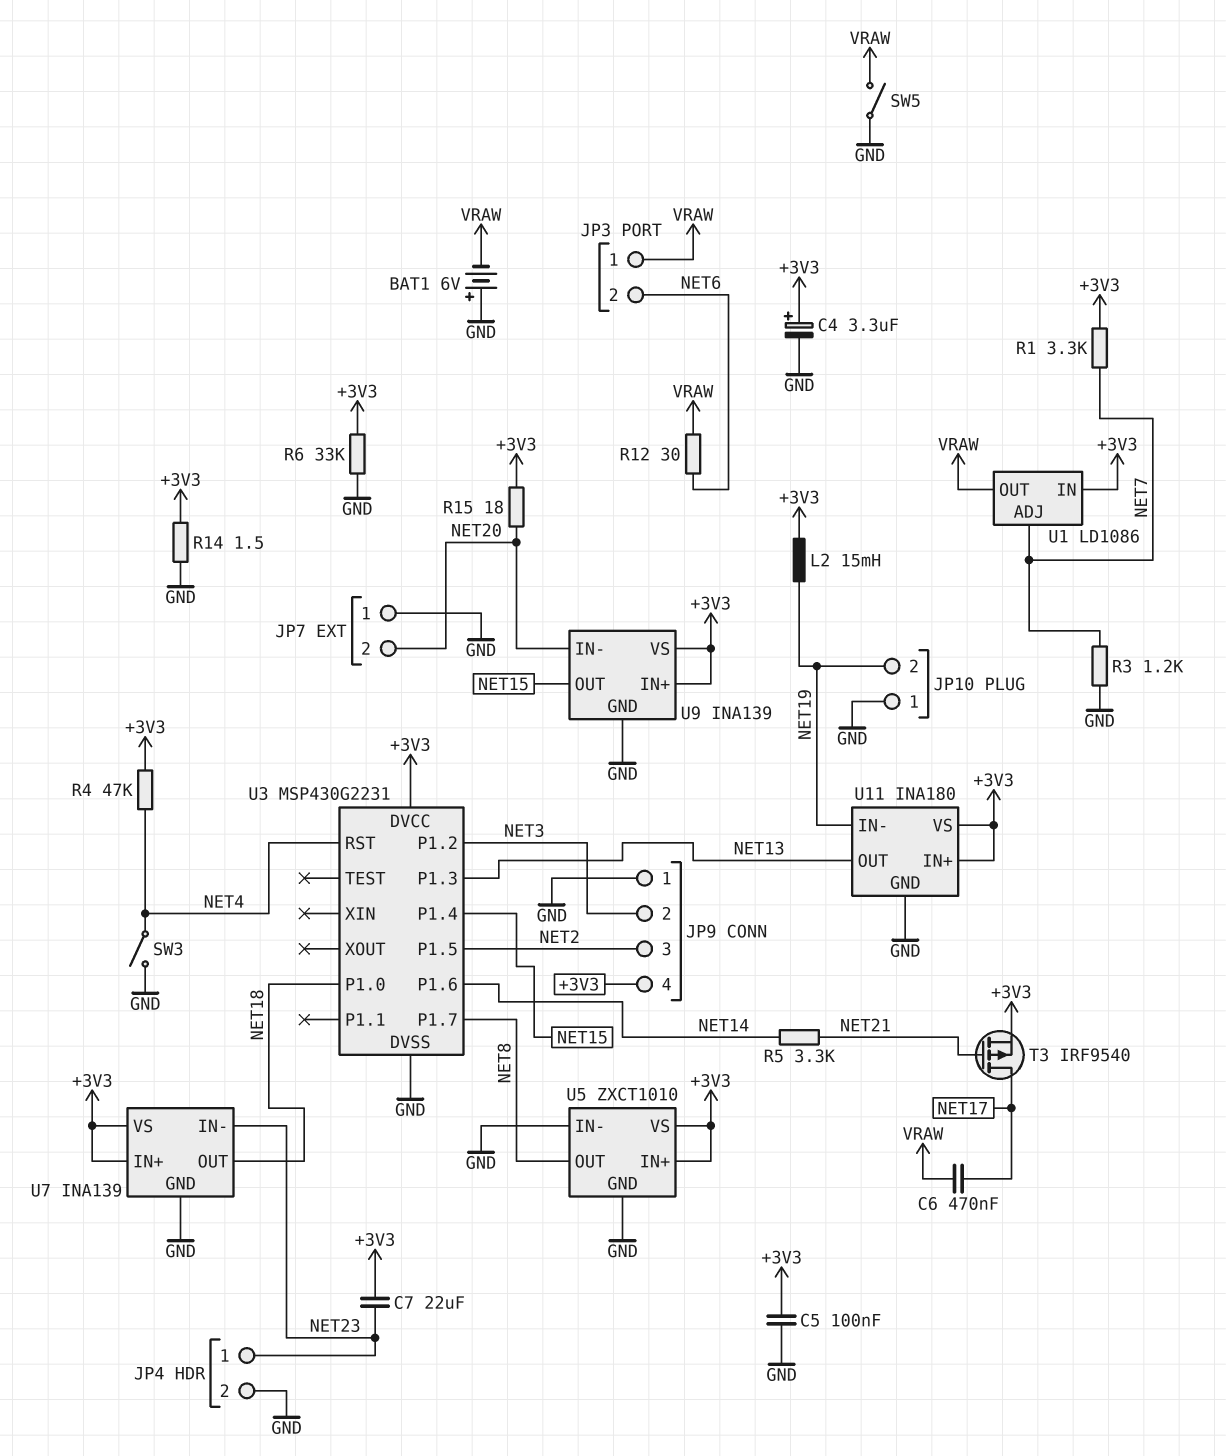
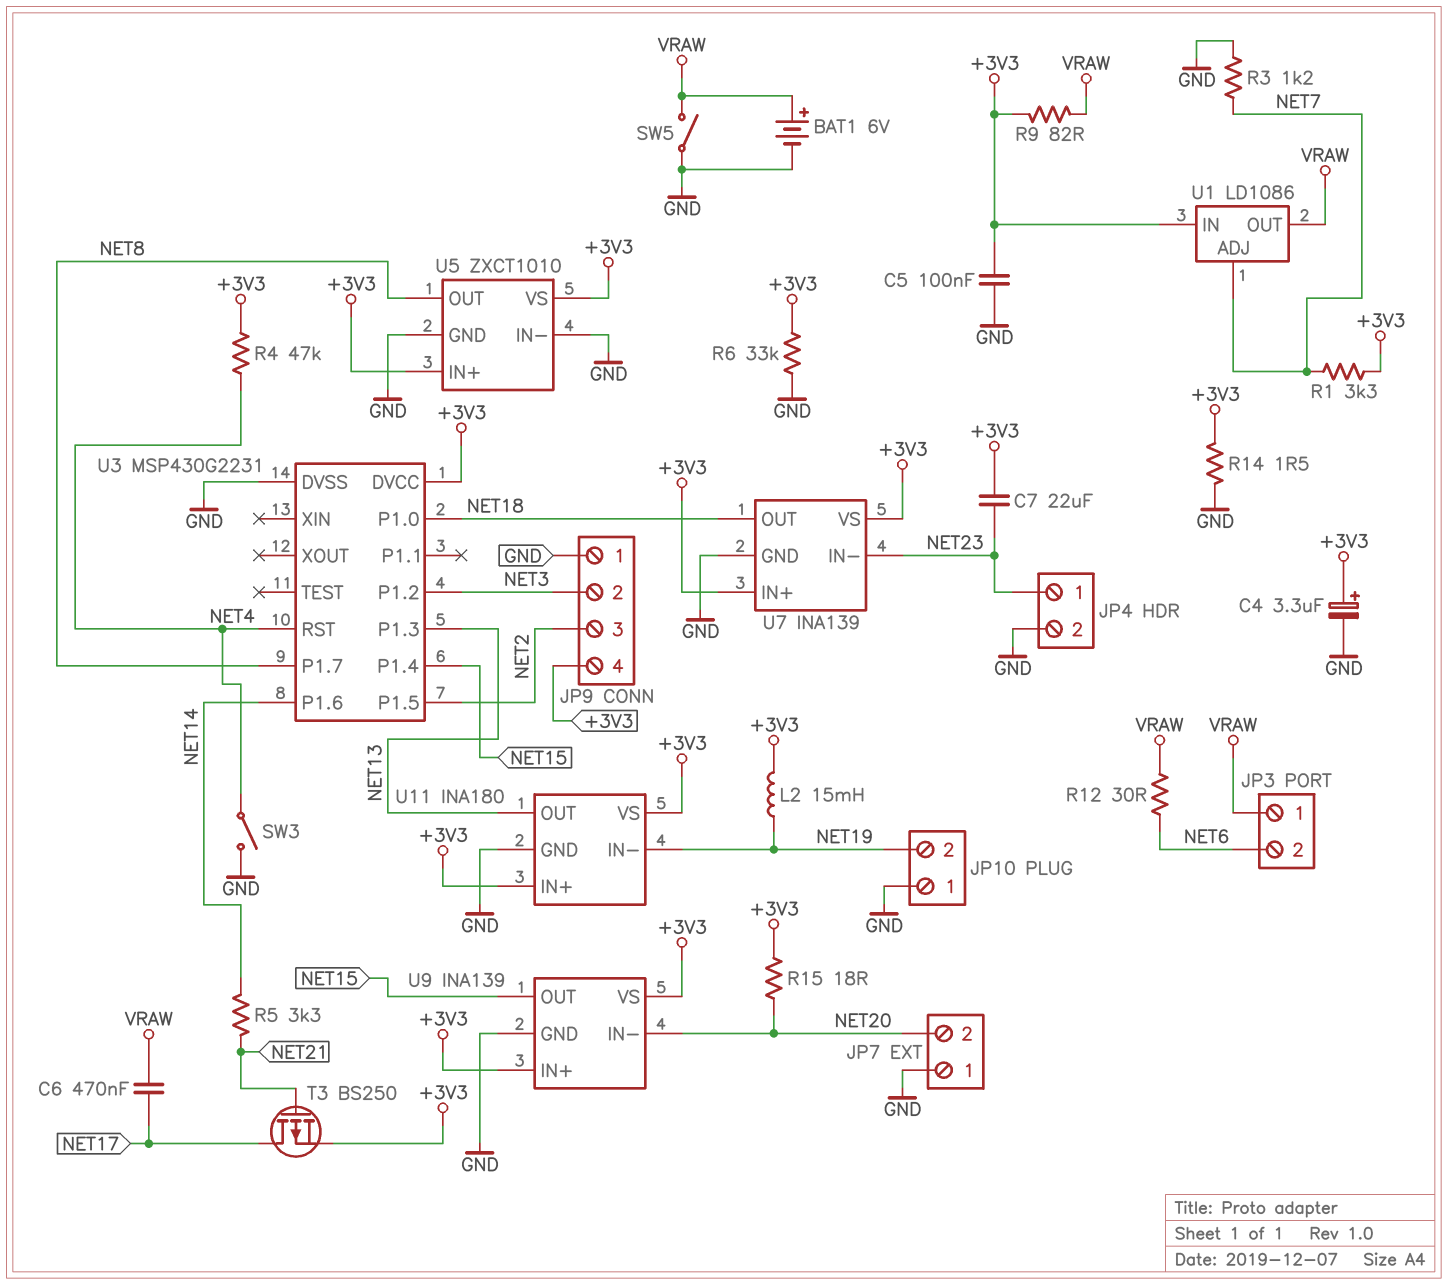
BAT1: 6V (plus GND, minus VRAW) -> 6V (plus VRAW, minus GND)
R9: none -> 82 (+3V3, VRAW)
T3: PMOS IRF9540 (G NET21, D NET17, S +3V3) -> PMOS BS250 (G NET21, D NET17, S +3V3)

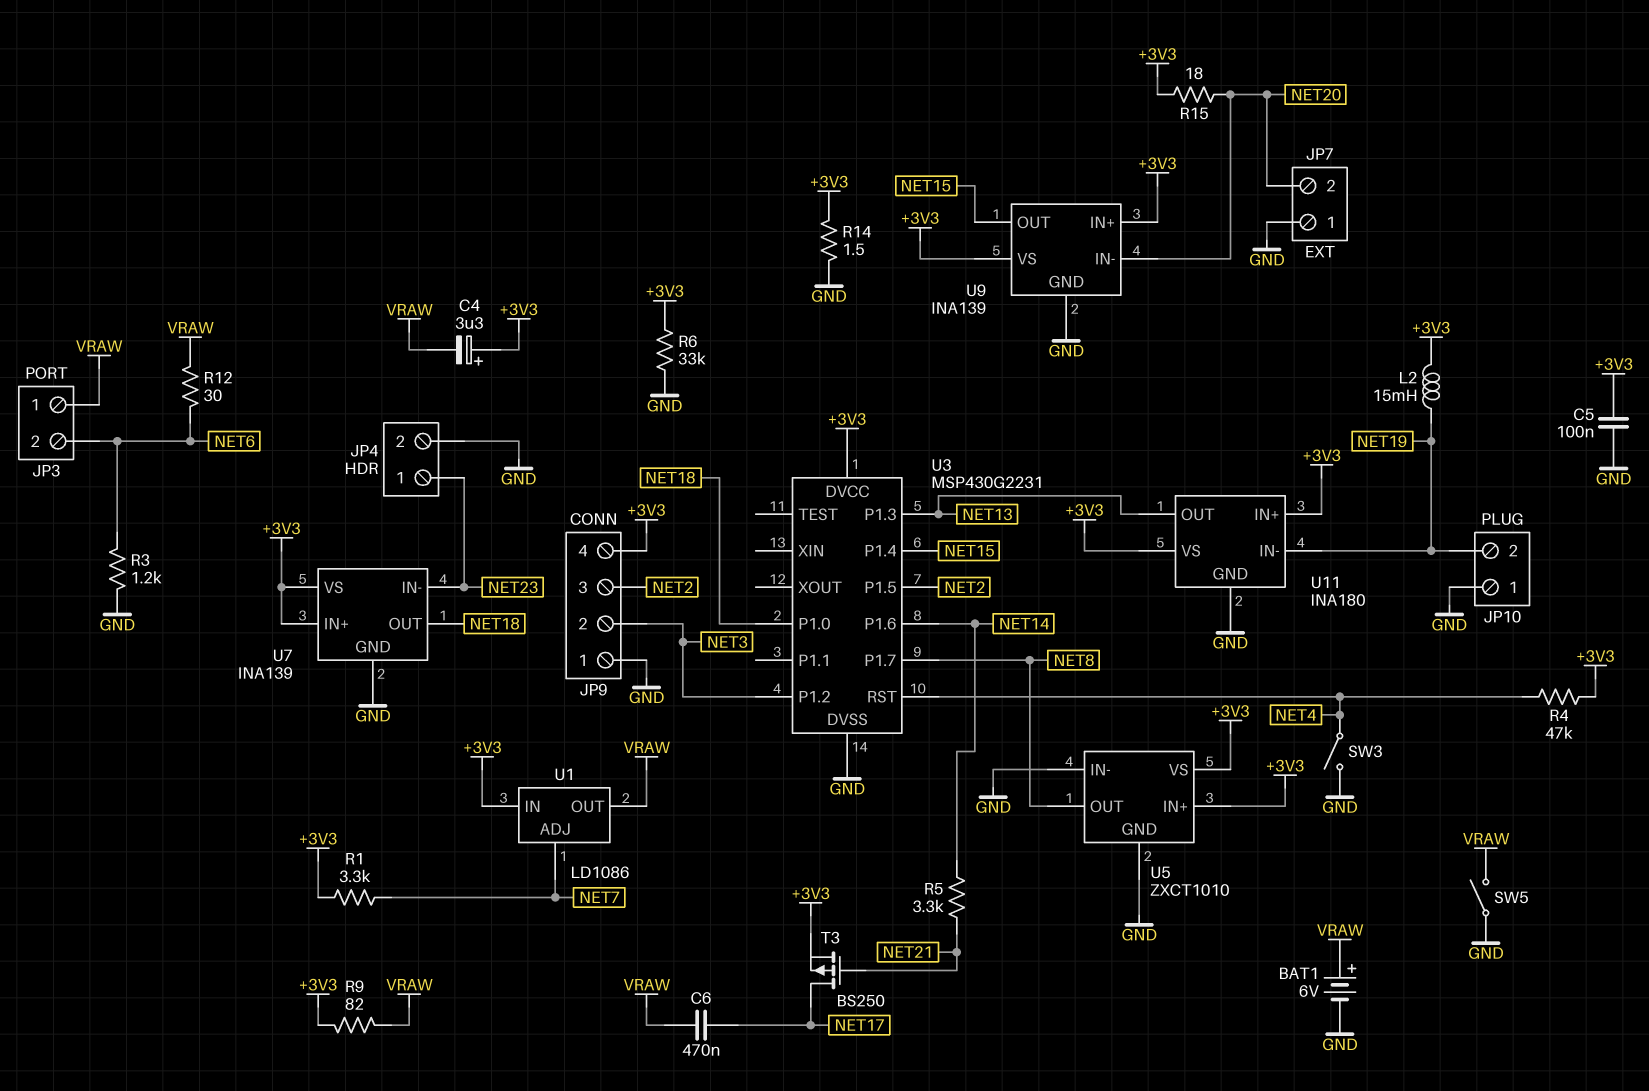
C4: 3.3uF (plus +3V3, minus GND) -> 3.3uF (plus +3V3, minus VRAW)
C7: 22uF (+3V3, NET23) -> none
R3: 1.2k (GND, NET7) -> 1.2k (GND, NET6)

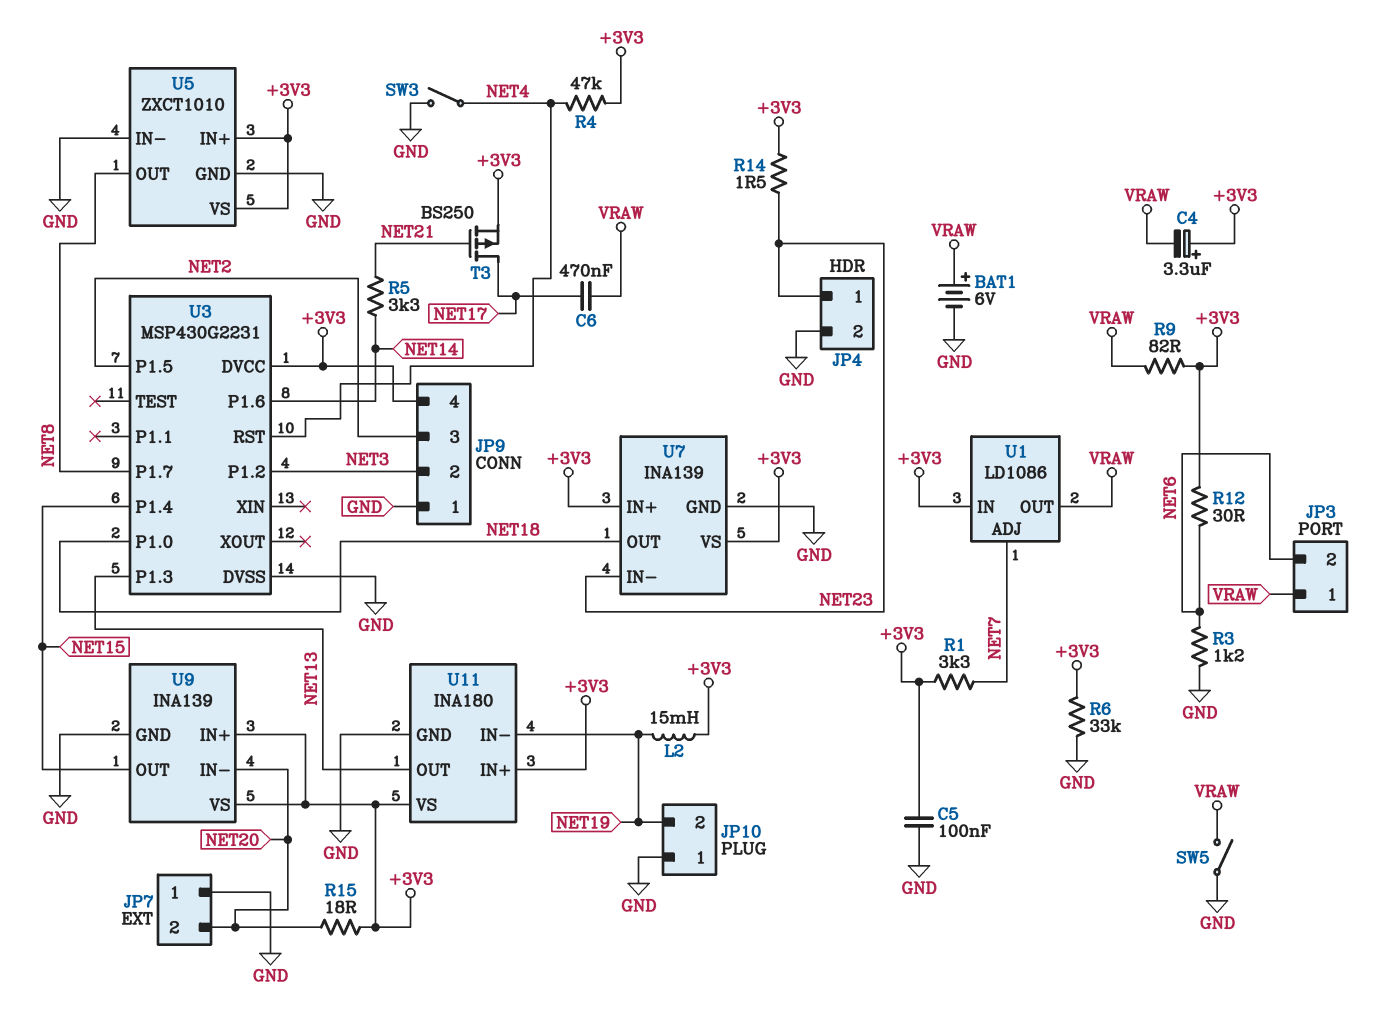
R12: 30 (NET6, VRAW) -> 30 (+3V3, NET6)
R14: 1.5 (+3V3, GND) -> 1.5 (+3V3, NET23)

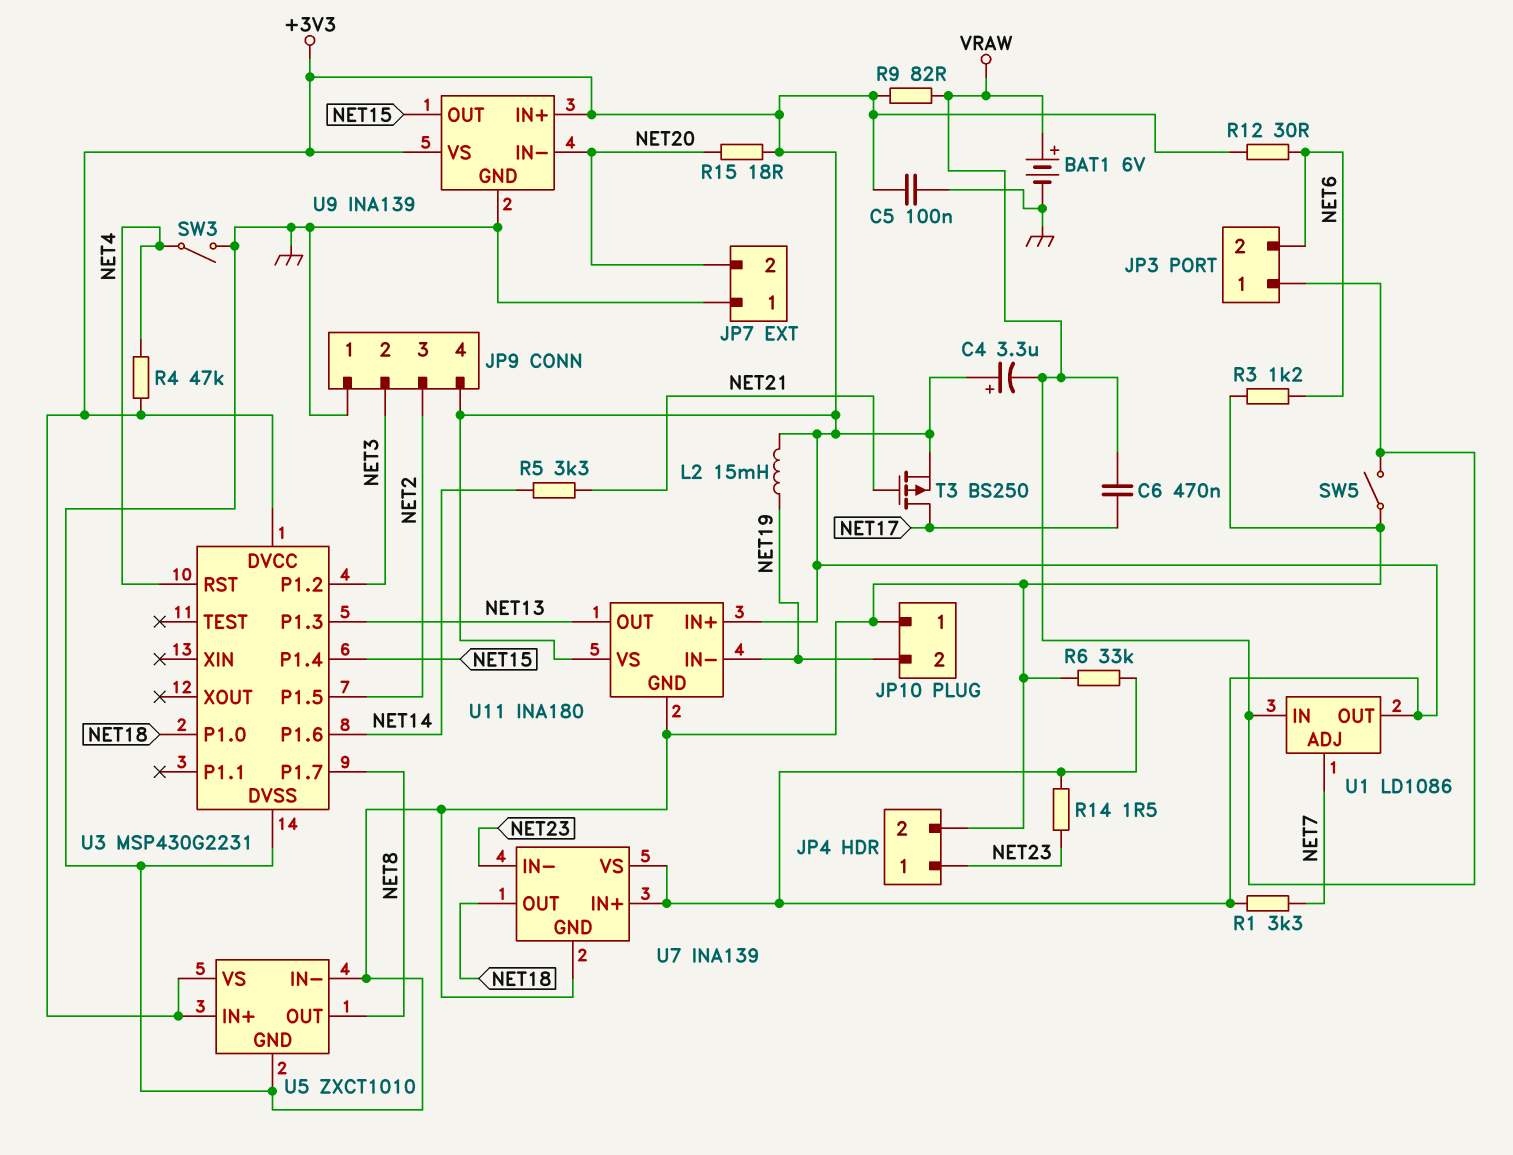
U1 pin IN: +3V3 -> VRAW
U1 pin OUT: VRAW -> +3V3

